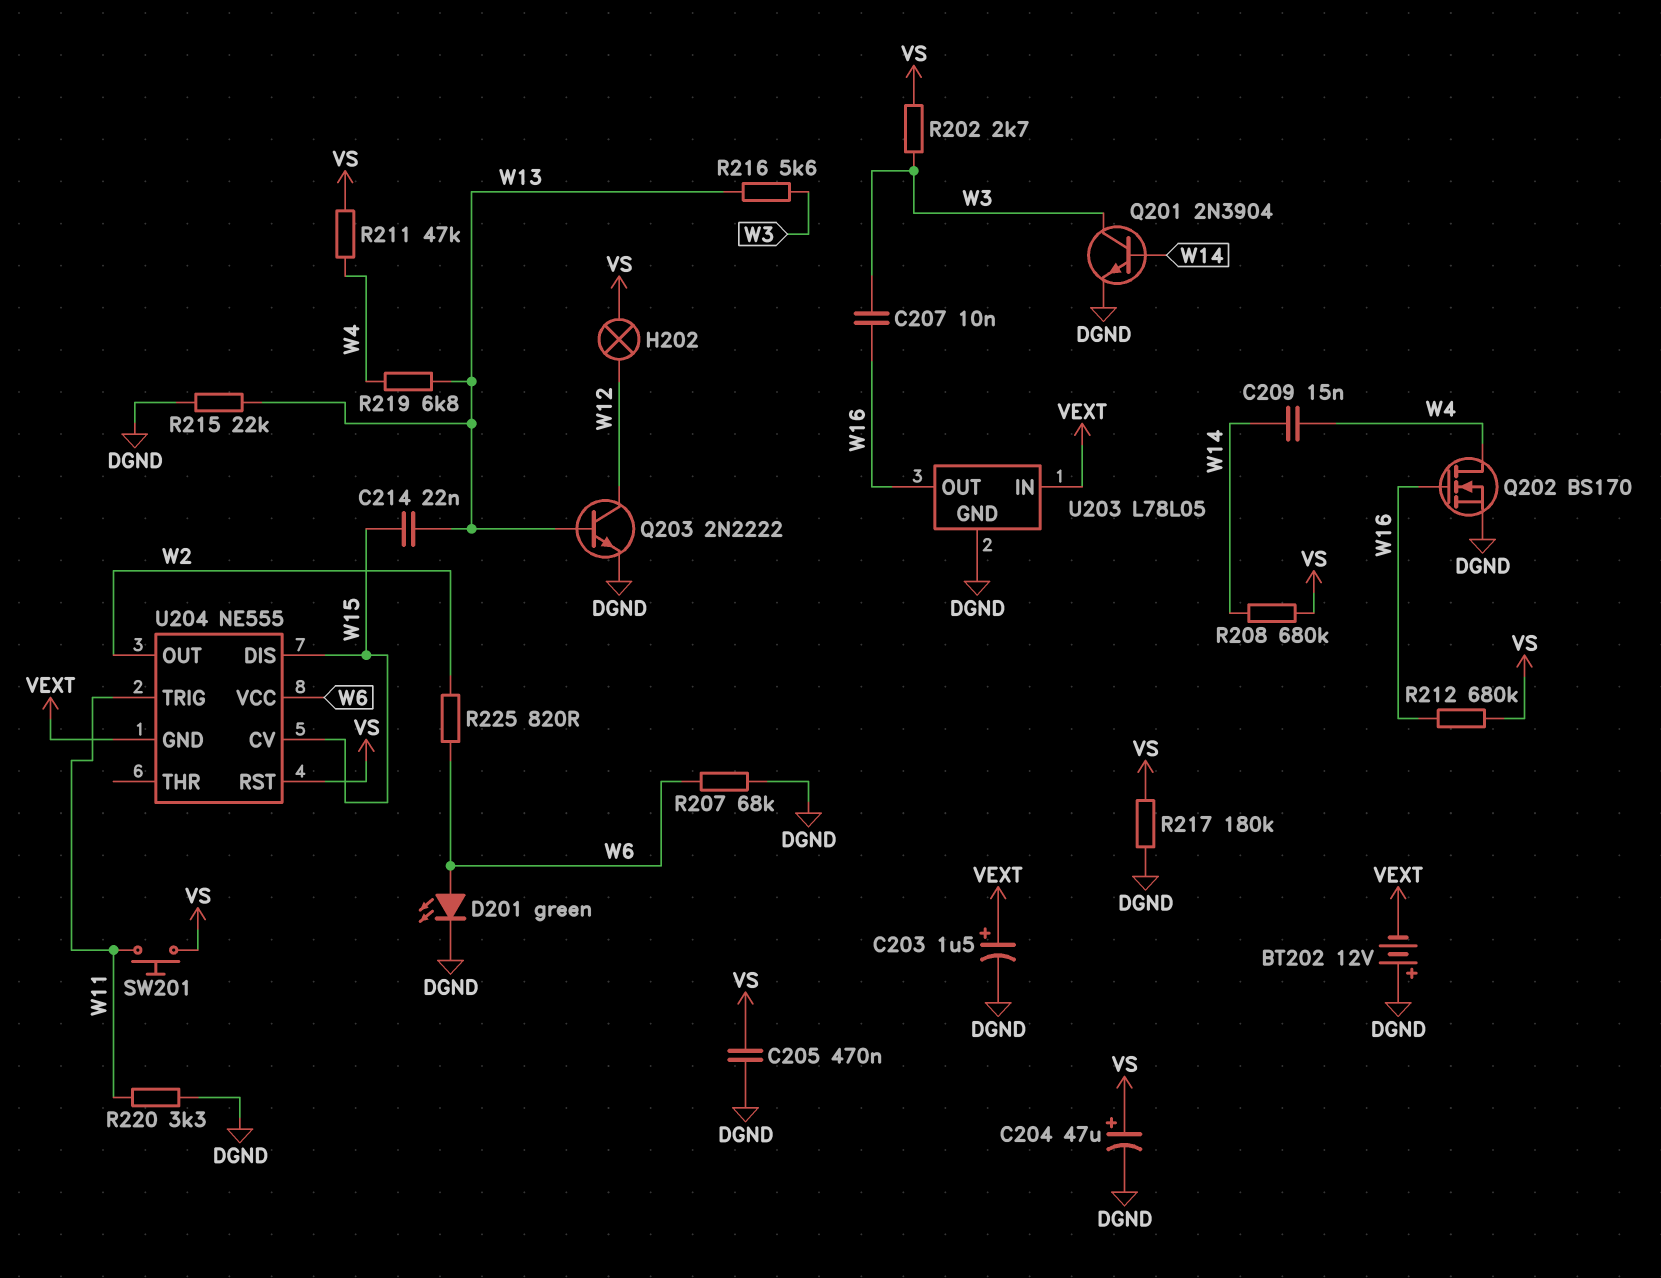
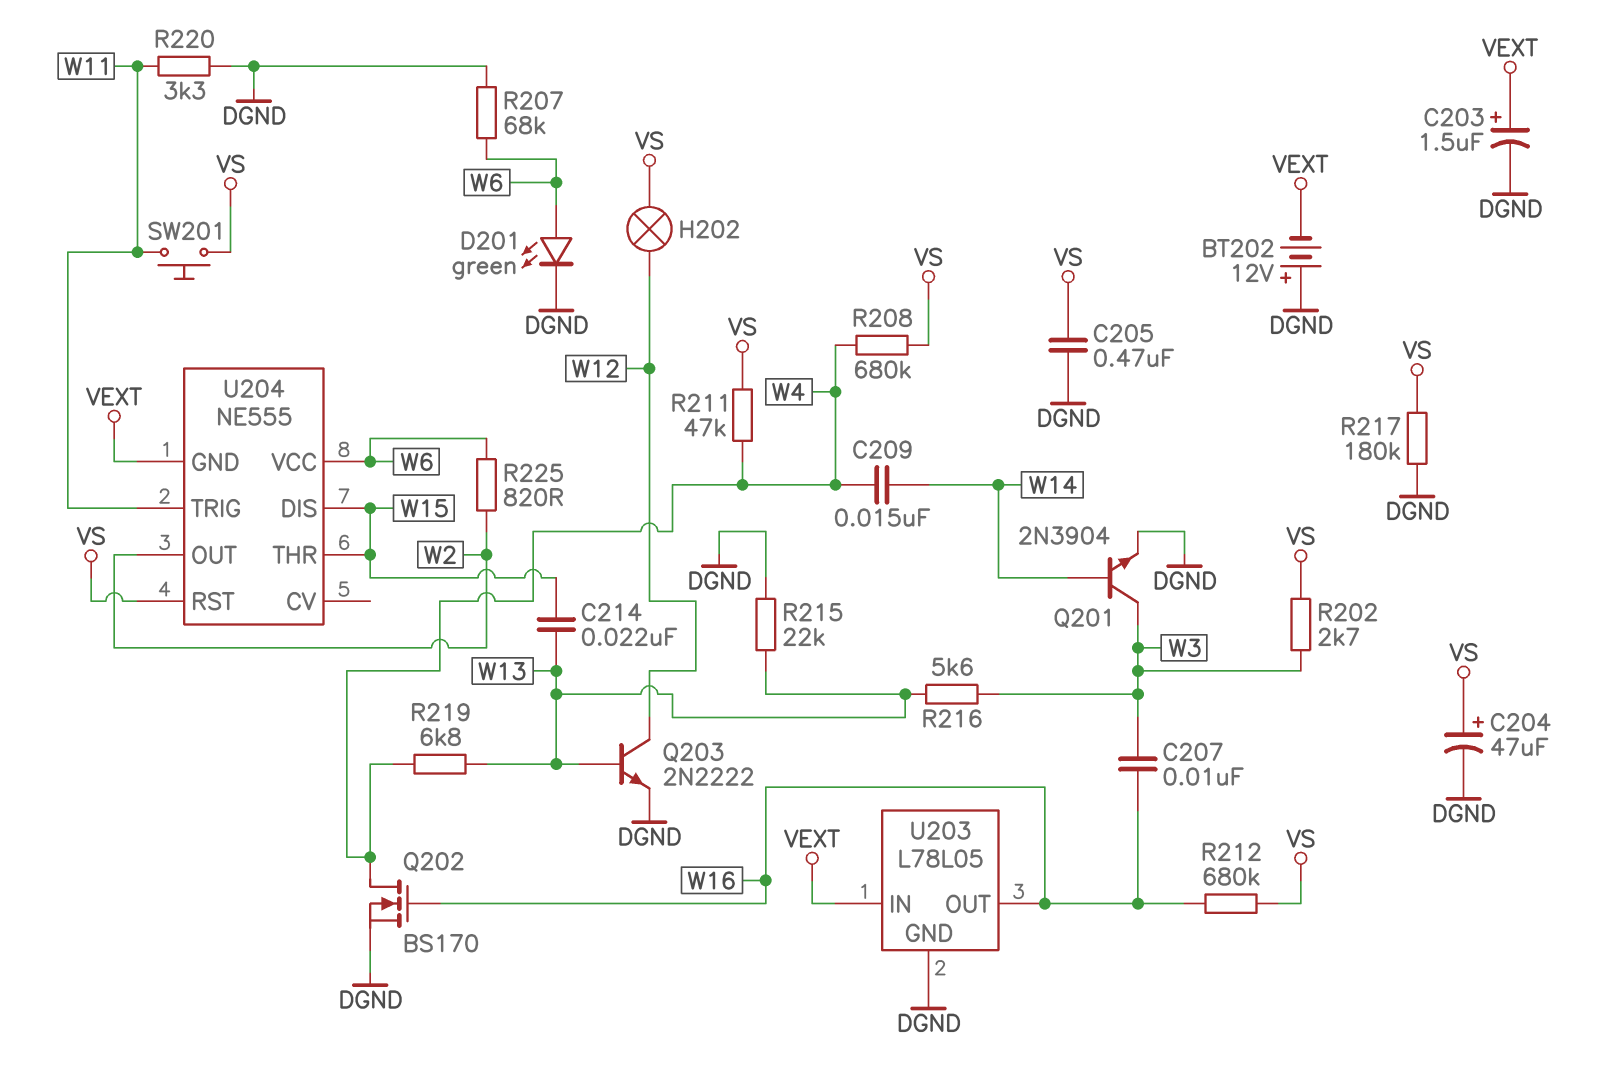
R208: 680k (VS, W14) -> 680k (VS, W4)
U204 pin CV: W15 -> none
U204 pin THR: none -> W15

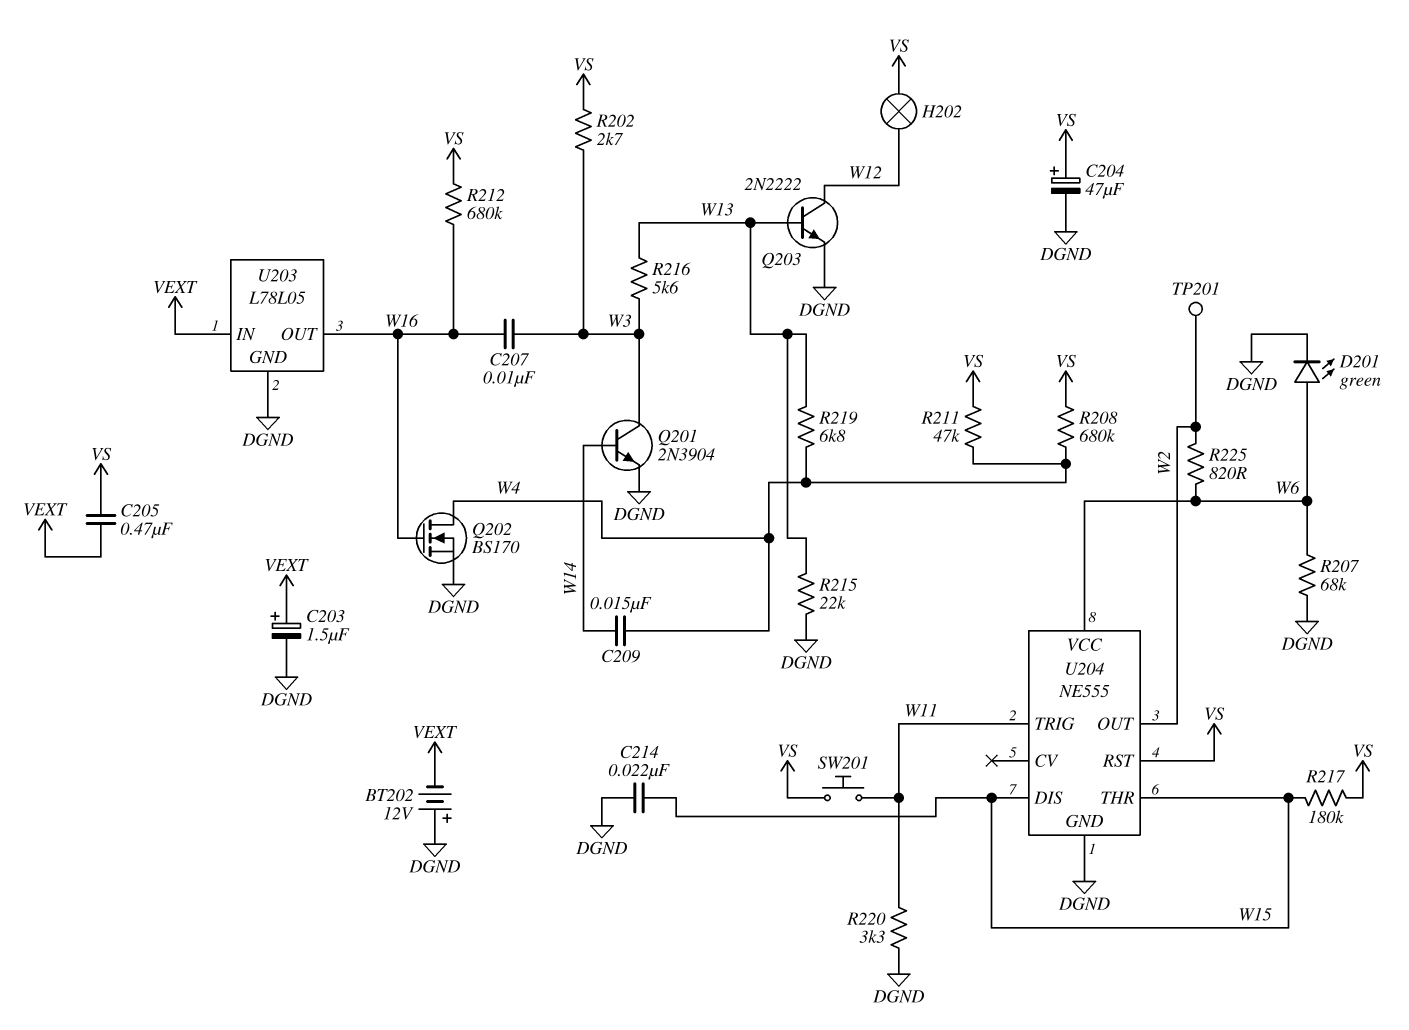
C205: 470nF (DGND, VS) -> 470nF (VEXT, VS)
C214: 22nF (W13, W15) -> 22nF (DGND, W15)
R217: 180k (DGND, VS) -> 180k (VS, W15)
TP201: none -> test point (W2)
U204 pin GND: VEXT -> DGND

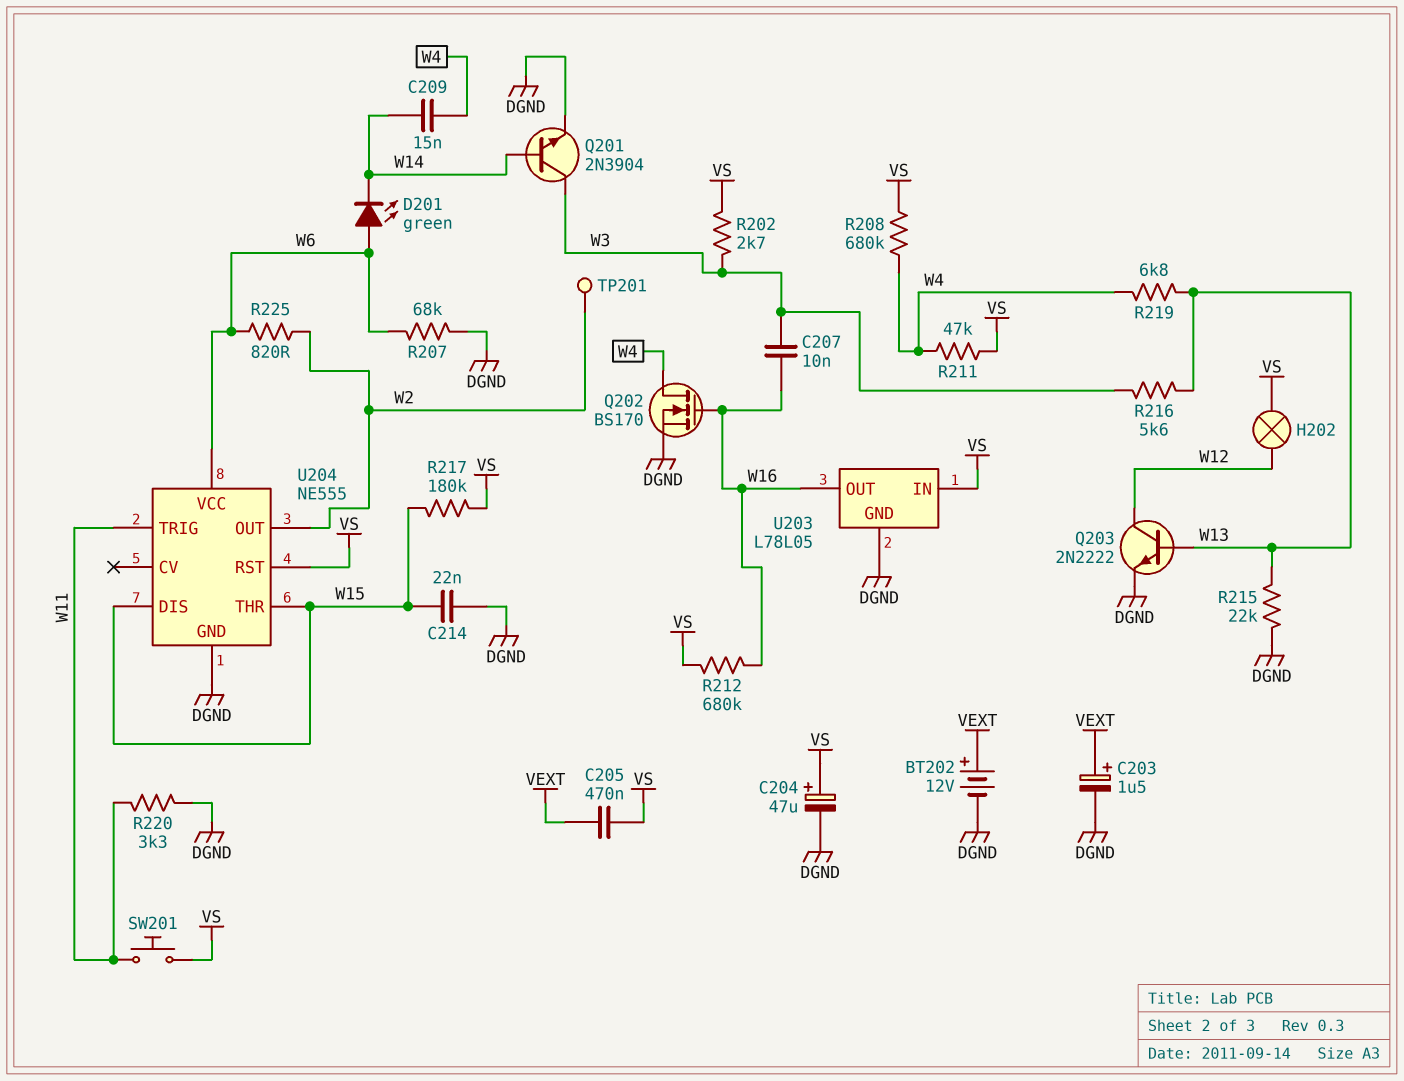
BT202: 12V (plus DGND, minus VEXT) -> 12V (plus VEXT, minus DGND)
D201: LED green (A W6, K DGND) -> LED green (A W6, K W14)
U203 pin IN: VEXT -> VS

